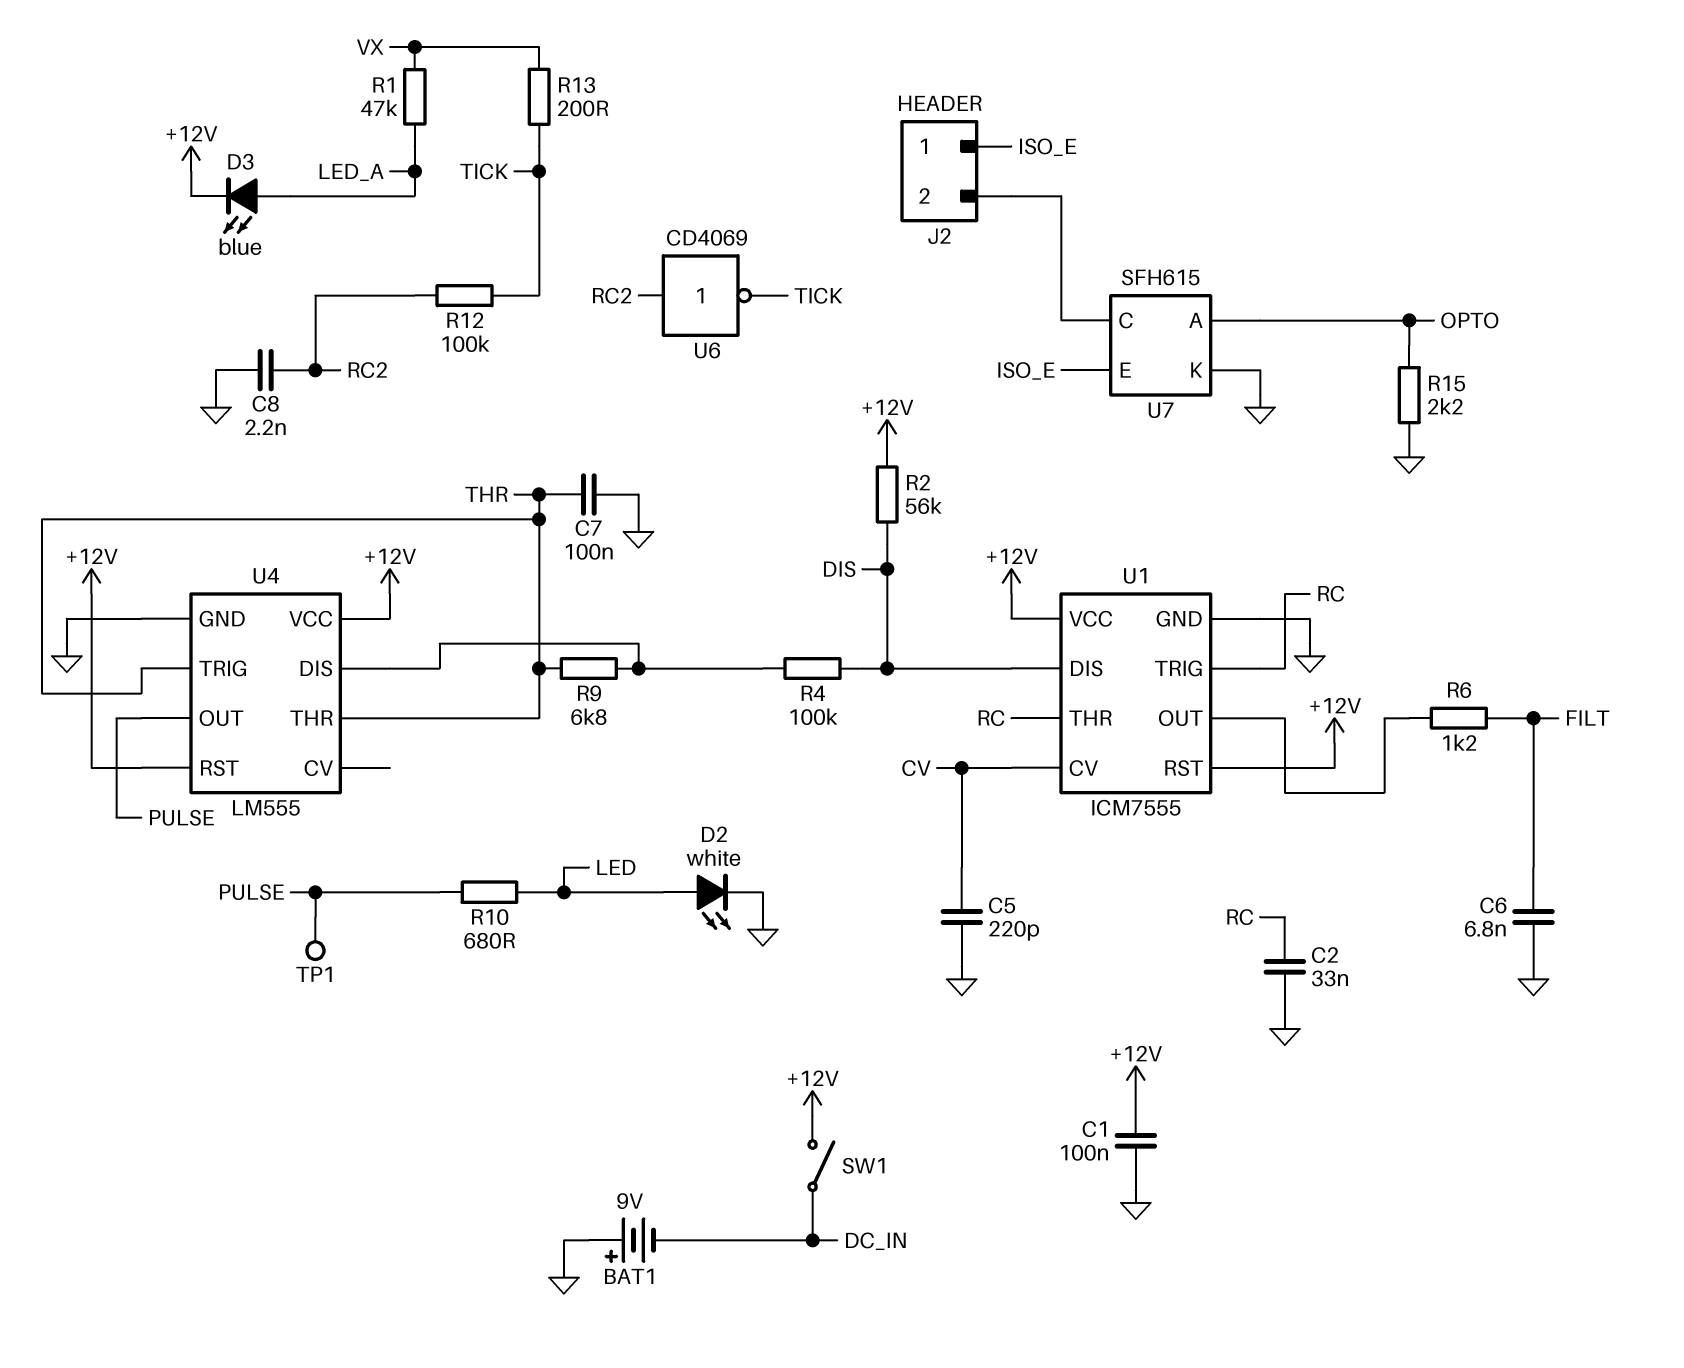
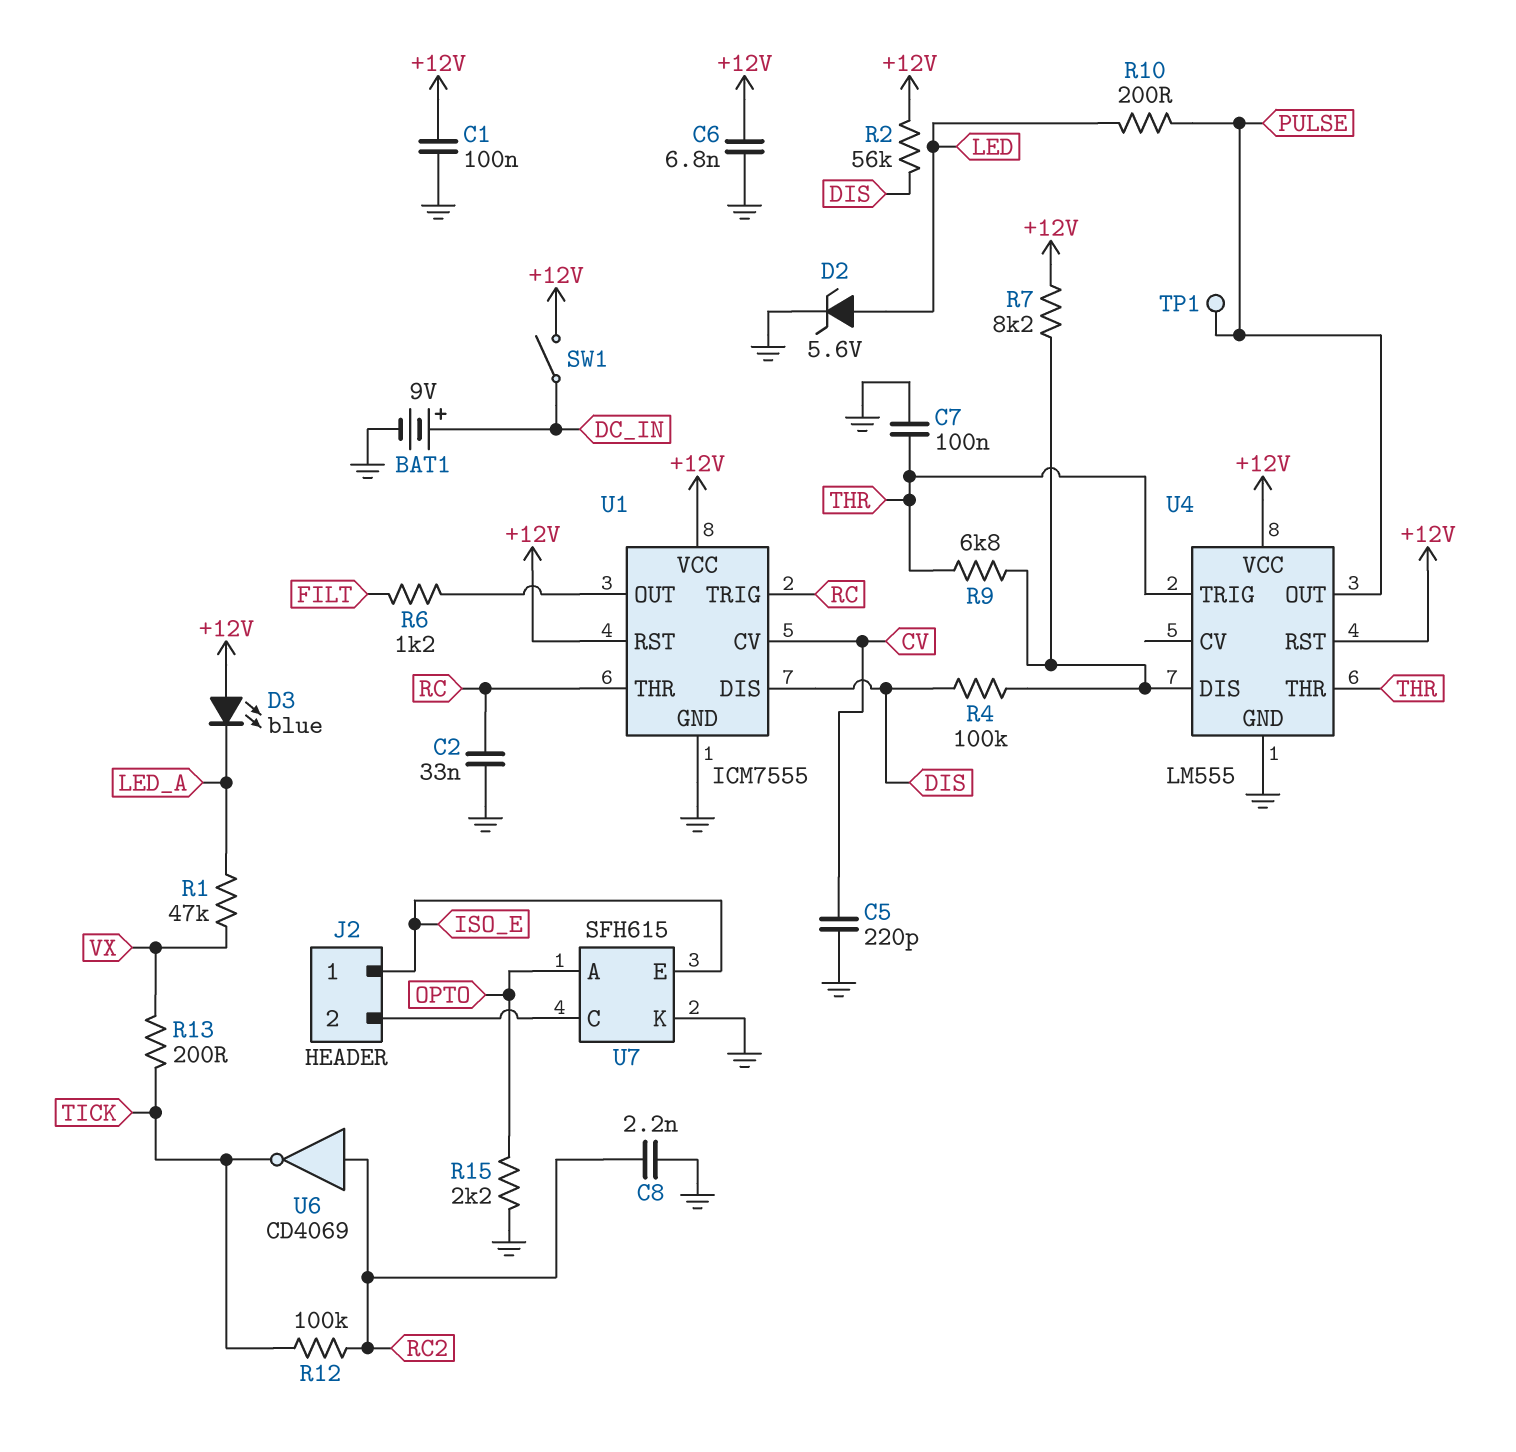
BAT1: 9V (plus GND, minus DC_IN) -> 9V (plus DC_IN, minus GND)
C6: 6.8nF (FILT, GND) -> 6.8nF (+12V, GND)
D2: LED white (A LED, K GND) -> zener 5.6V (A LED, K GND)
D3: LED blue (A LED_A, K +12V) -> LED blue (A +12V, K LED_A)
R7: none -> 8.2k (+12V, U4/DIS)
R10: 680 (LED, PULSE) -> 200 (LED, PULSE)

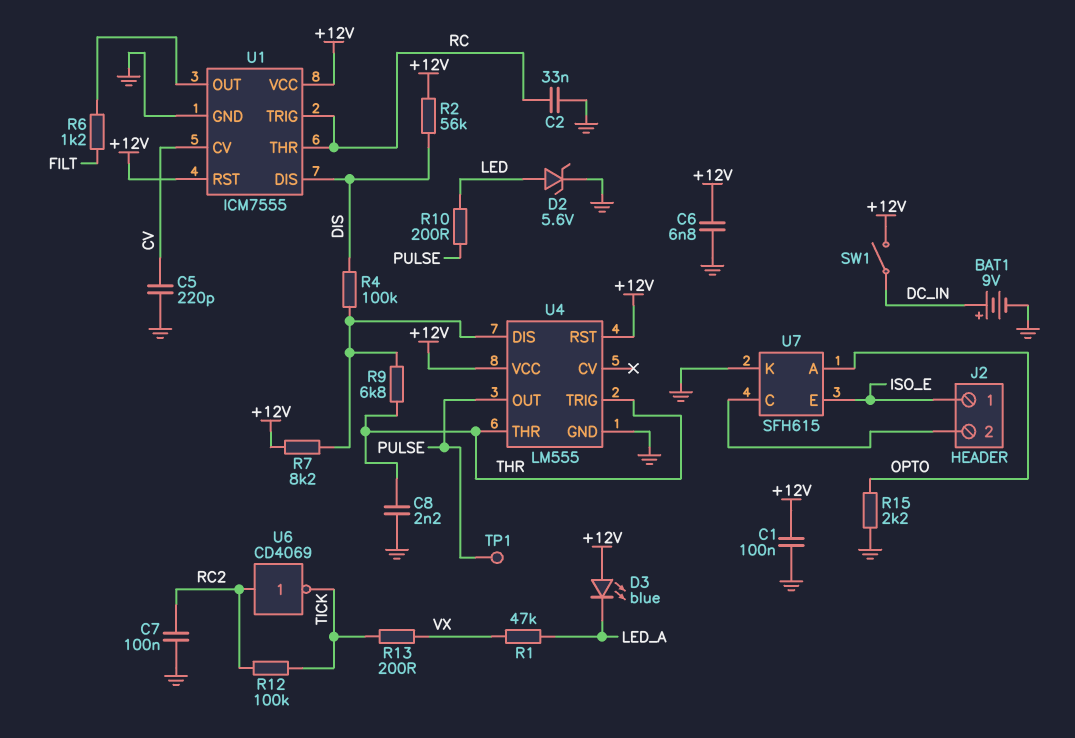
C7: 100nF (GND, THR) -> 100nF (GND, RC2)
C8: 2.2nF (GND, RC2) -> 2.2nF (GND, THR)

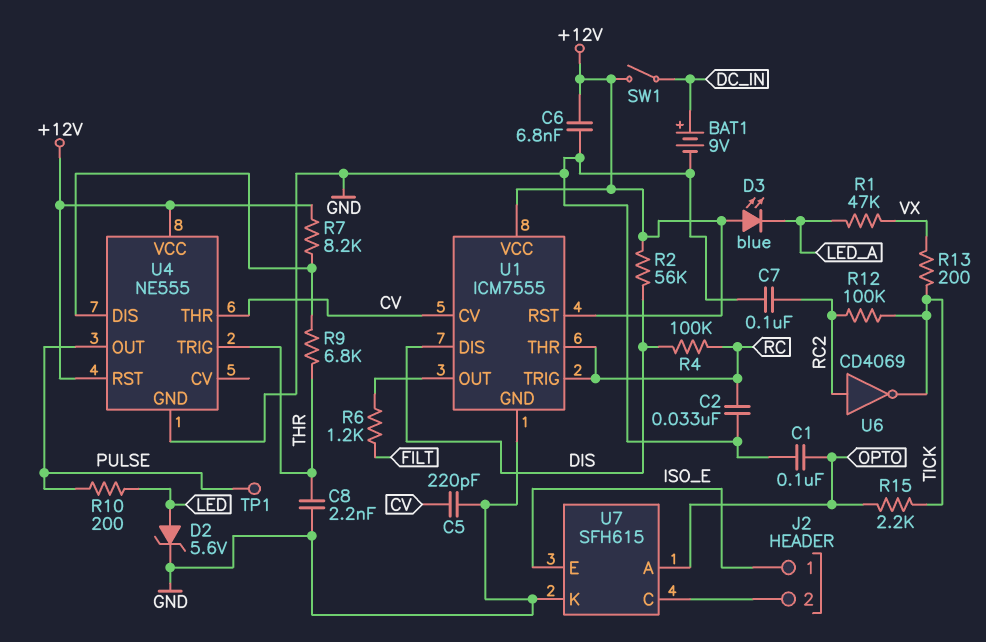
C1: 100nF (+12V, GND) -> 100nF (GND, OPTO)
R4: 100k (DIS, U4/DIS) -> 100k (DIS, RC)
R15: 2.2k (GND, OPTO) -> 2.2k (OPTO, TICK)
U4: LM555 -> NE555
U4 pin THR: THR -> CV

